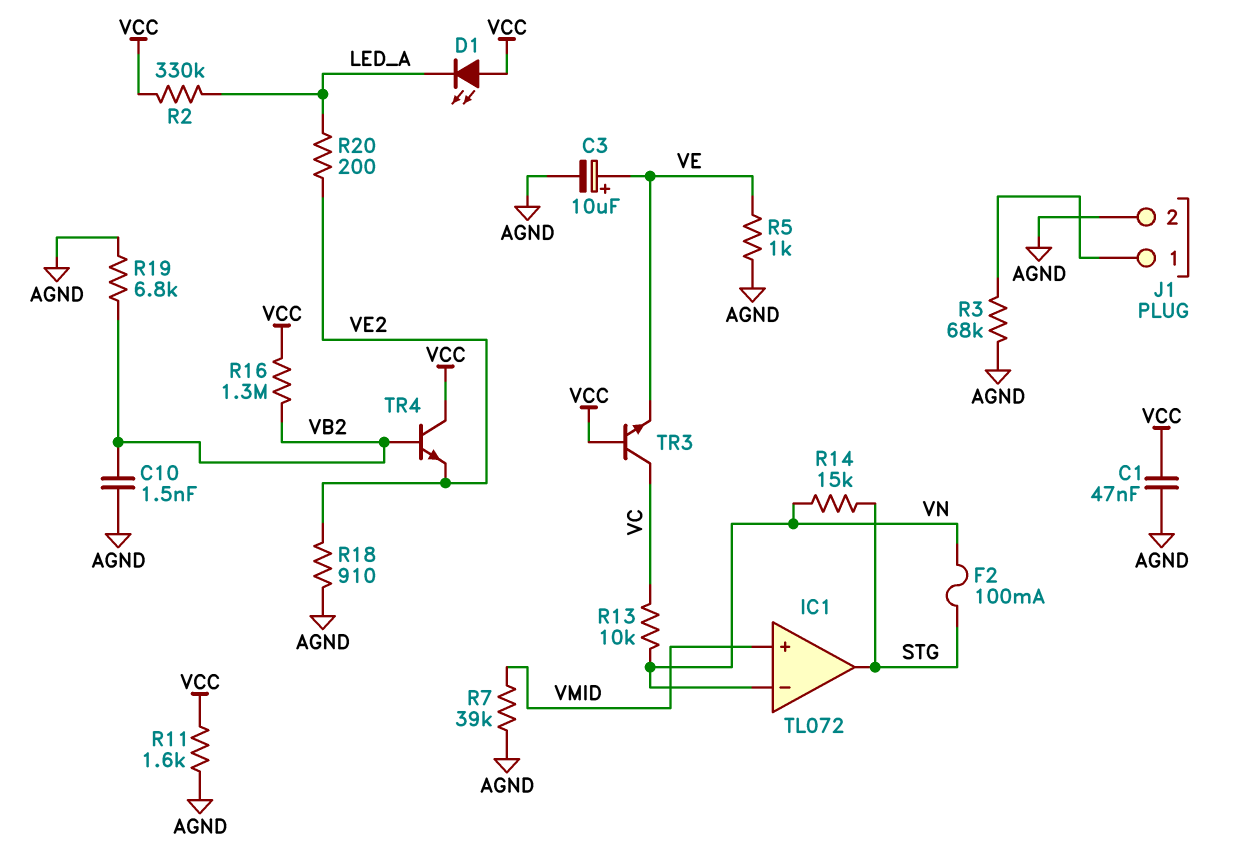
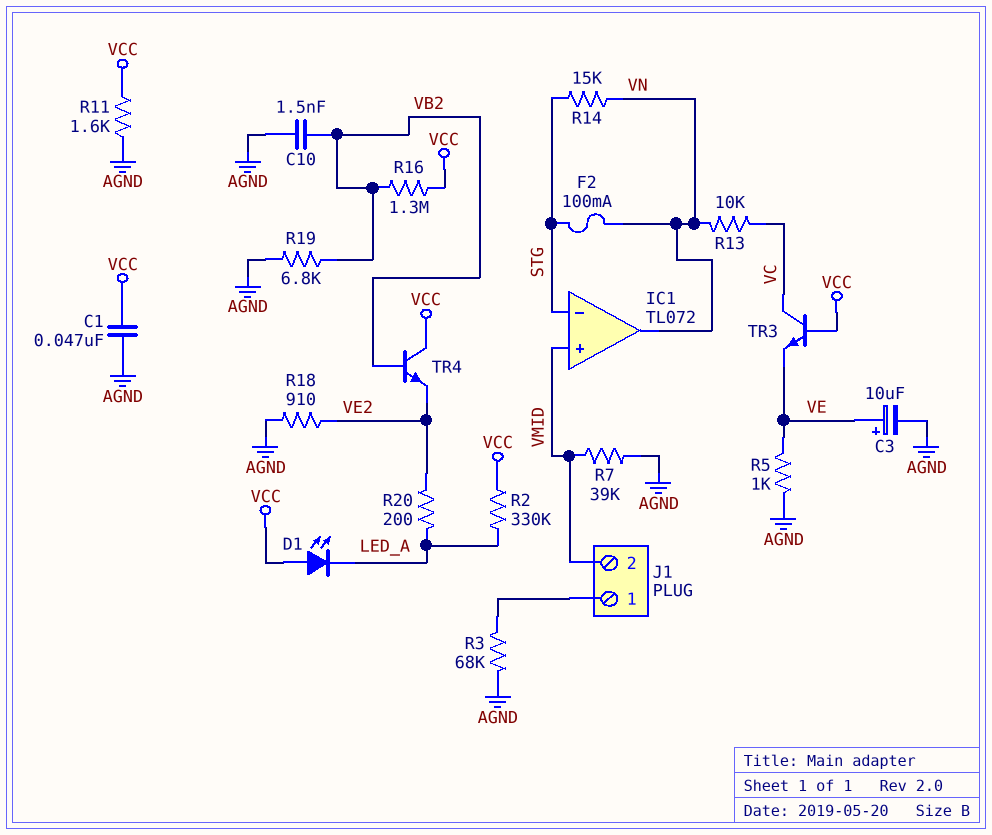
IC1 pin in-: VN -> STG
IC1 pin out: STG -> VN
J1 pin 2: AGND -> VMID

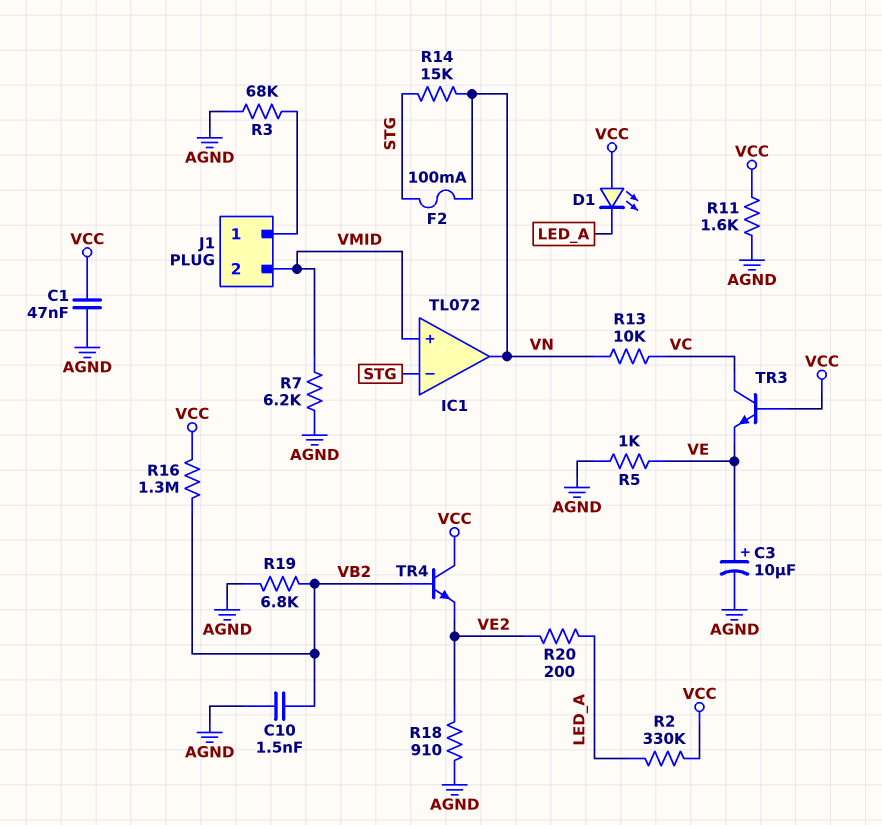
R7: 39k (AGND, VMID) -> 6.2k (AGND, VMID)

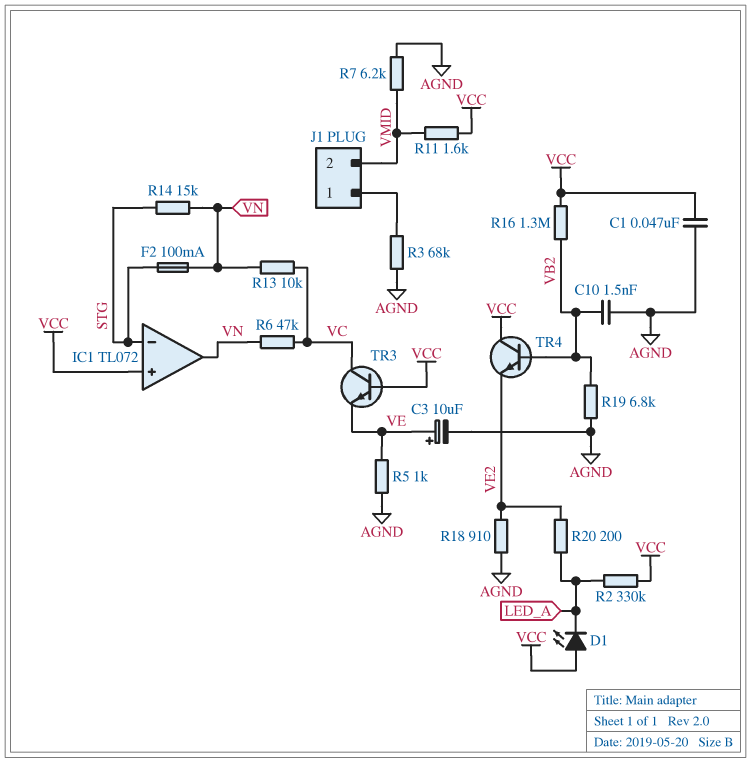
IC1 pin in+: VMID -> VCC
R6: none -> 47k (VC, VN)
R11: 1.6k (AGND, VCC) -> 1.6k (VCC, VMID)

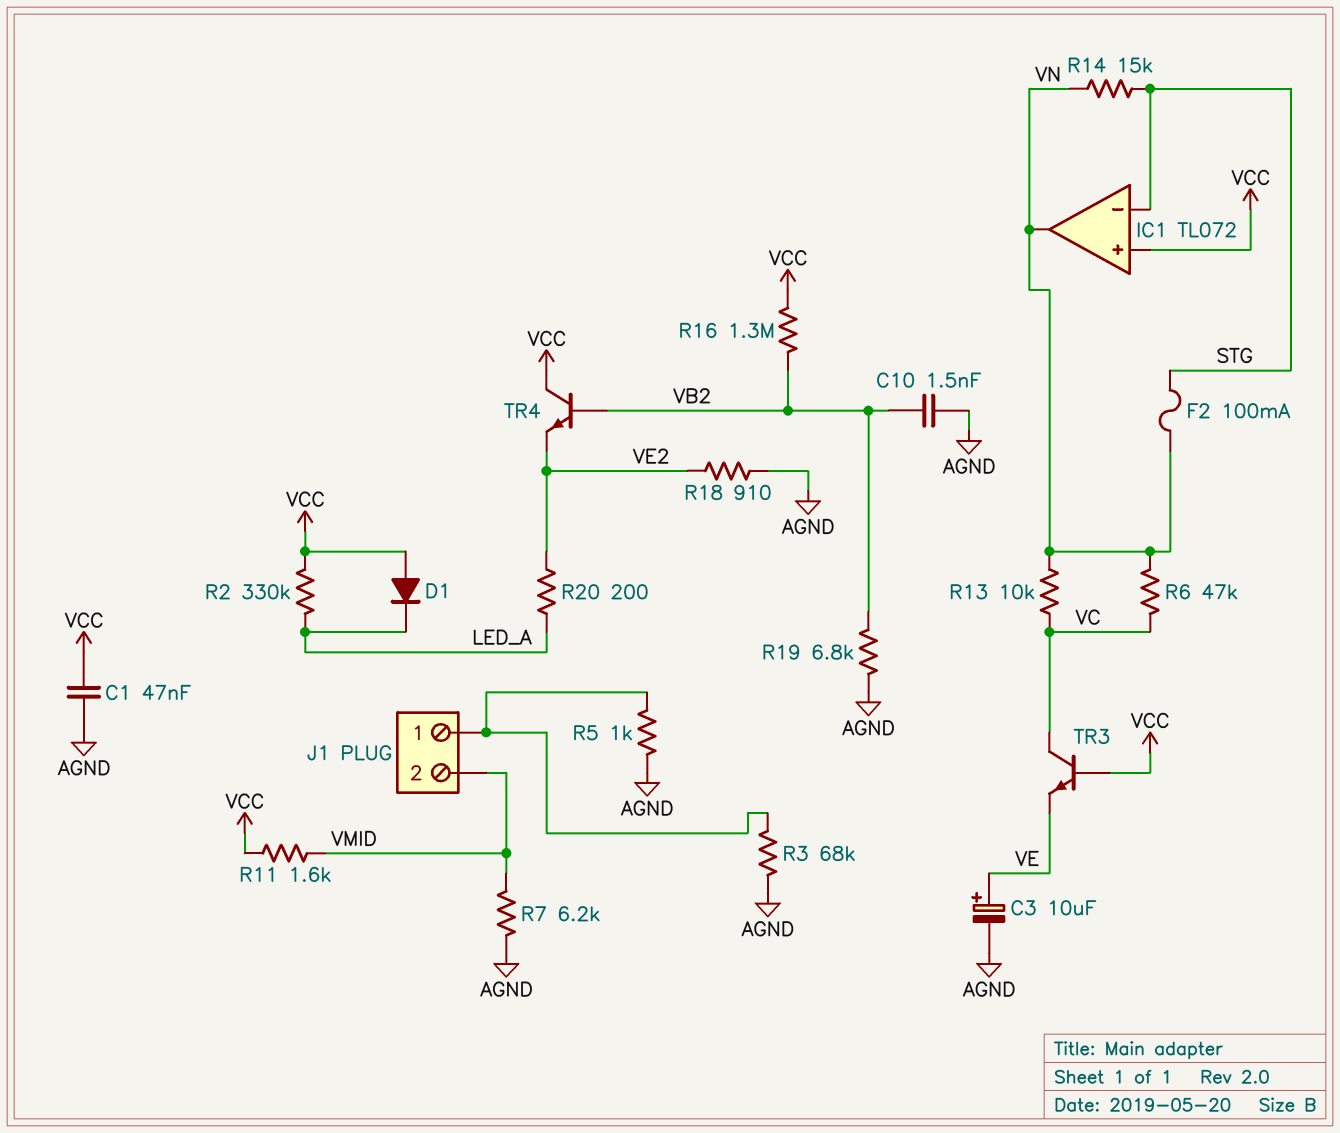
D1: LED (A VCC, K LED_A) -> diode (A VCC, K LED_A)
R5: 1k (AGND, VE) -> 1k (AGND, J1/1)

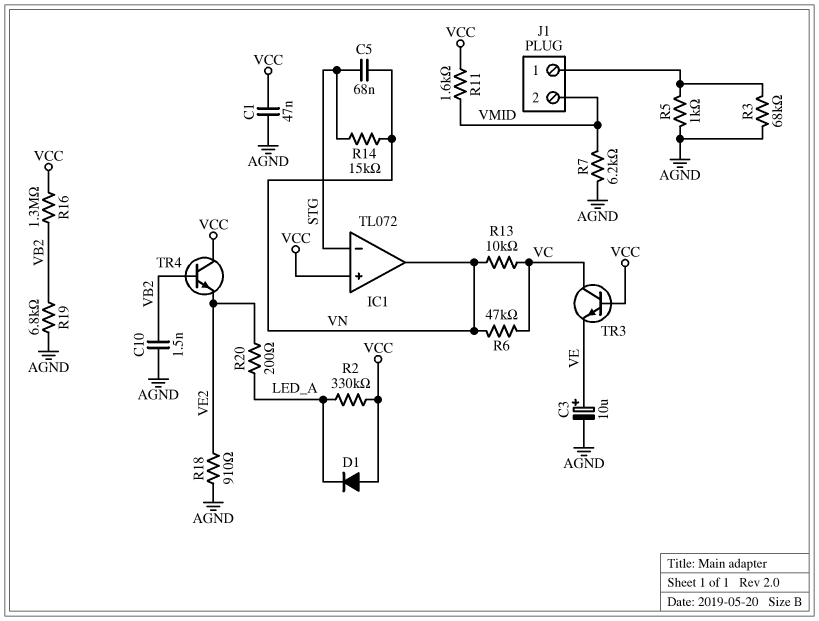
C5: none -> 68nF (STG, VN)
F2: 100mA (STG, VN) -> none

